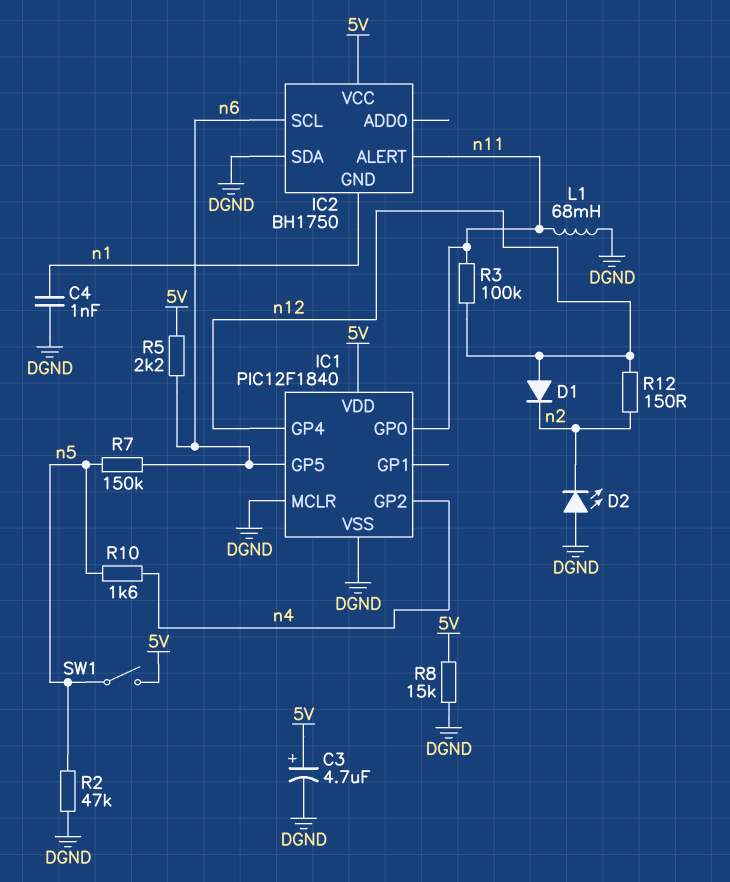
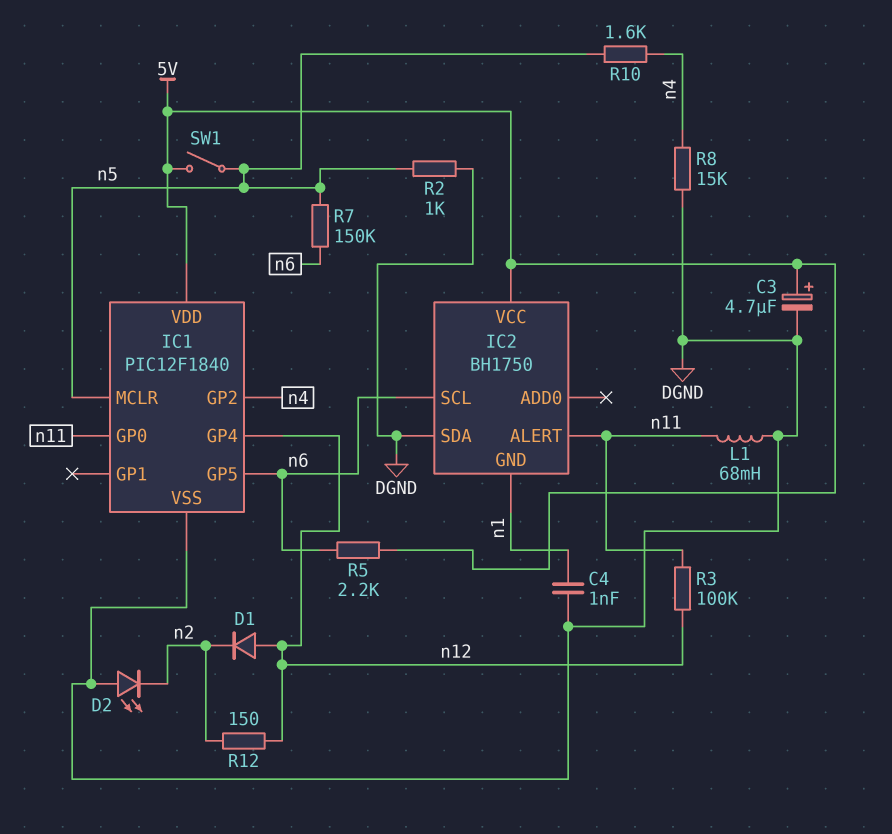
IC1 pin MCLR: DGND -> n5
R2: 47k (DGND, n5) -> 1k (DGND, n5)
R8: 15k (5V, DGND) -> 15k (DGND, n4)

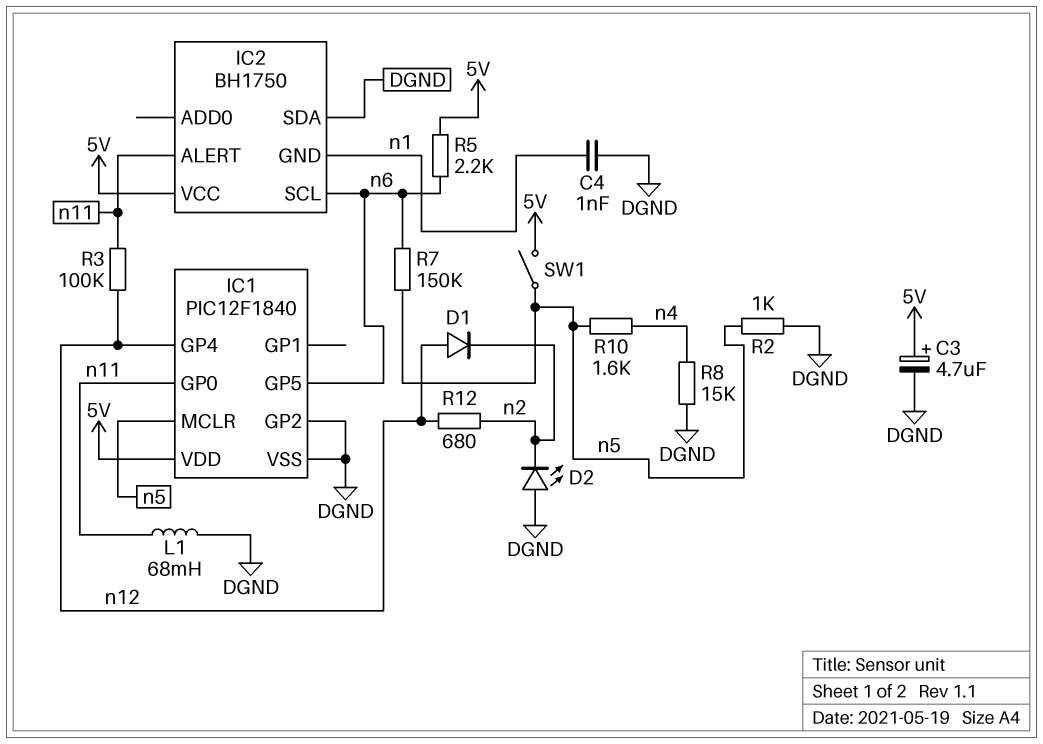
IC1 pin GP2: n4 -> DGND
R12: 150 (n2, n12) -> 680 (n2, n12)

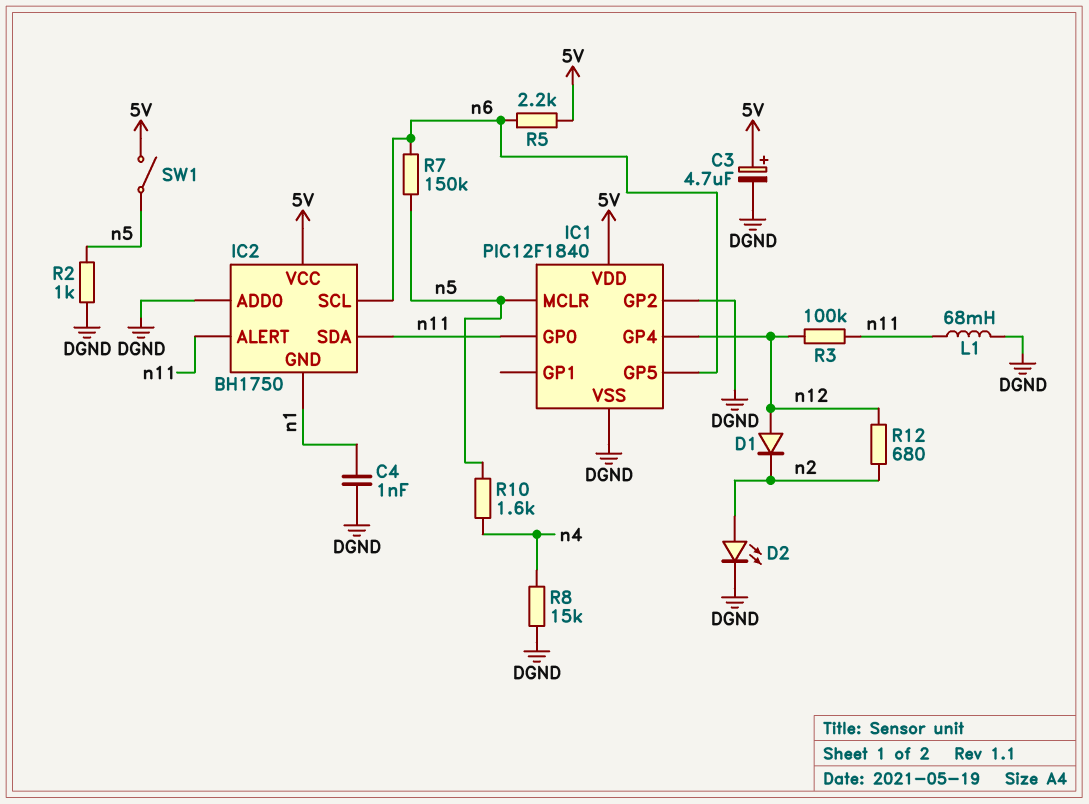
D2: LED (A DGND, K n2) -> LED (A n2, K DGND)
IC2 pin ADD0: none -> DGND
IC2 pin SDA: DGND -> n11

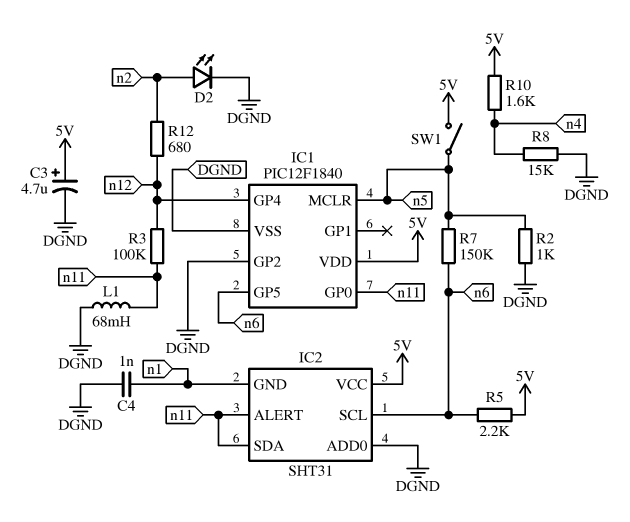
D1: diode (A n12, K n2) -> none
IC2: BH1750 -> SHT31
R10: 1.6k (n4, n5) -> 1.6k (5V, n4)

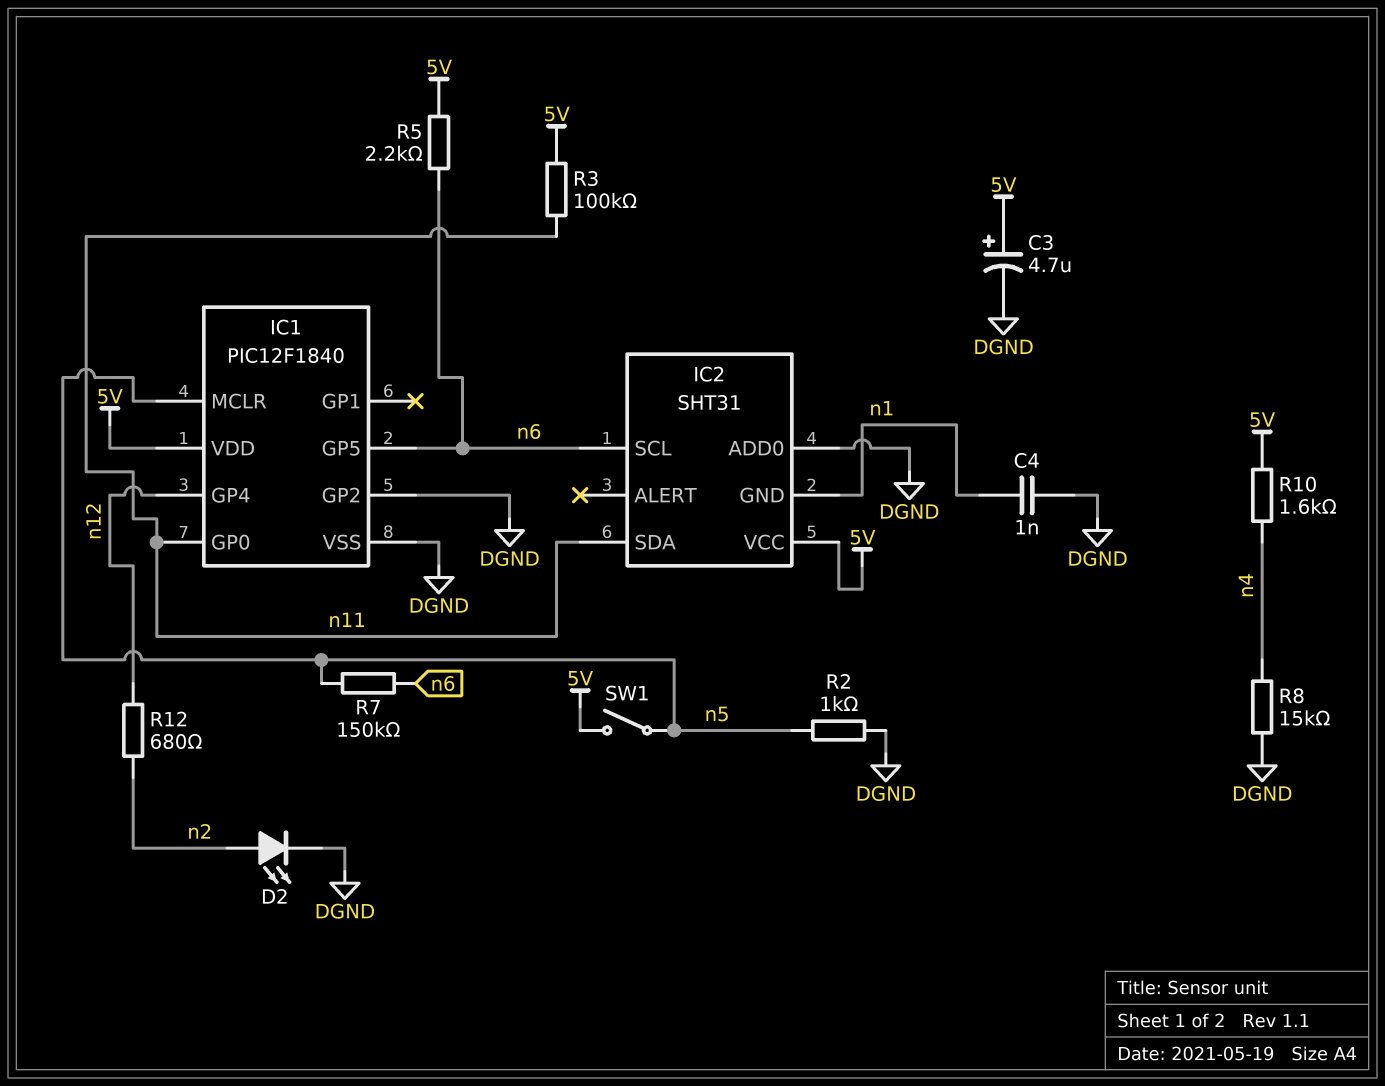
IC2 pin ALERT: n11 -> none
L1: 68mH (DGND, n11) -> none
R3: 100k (n11, n12) -> 100k (5V, n11)

